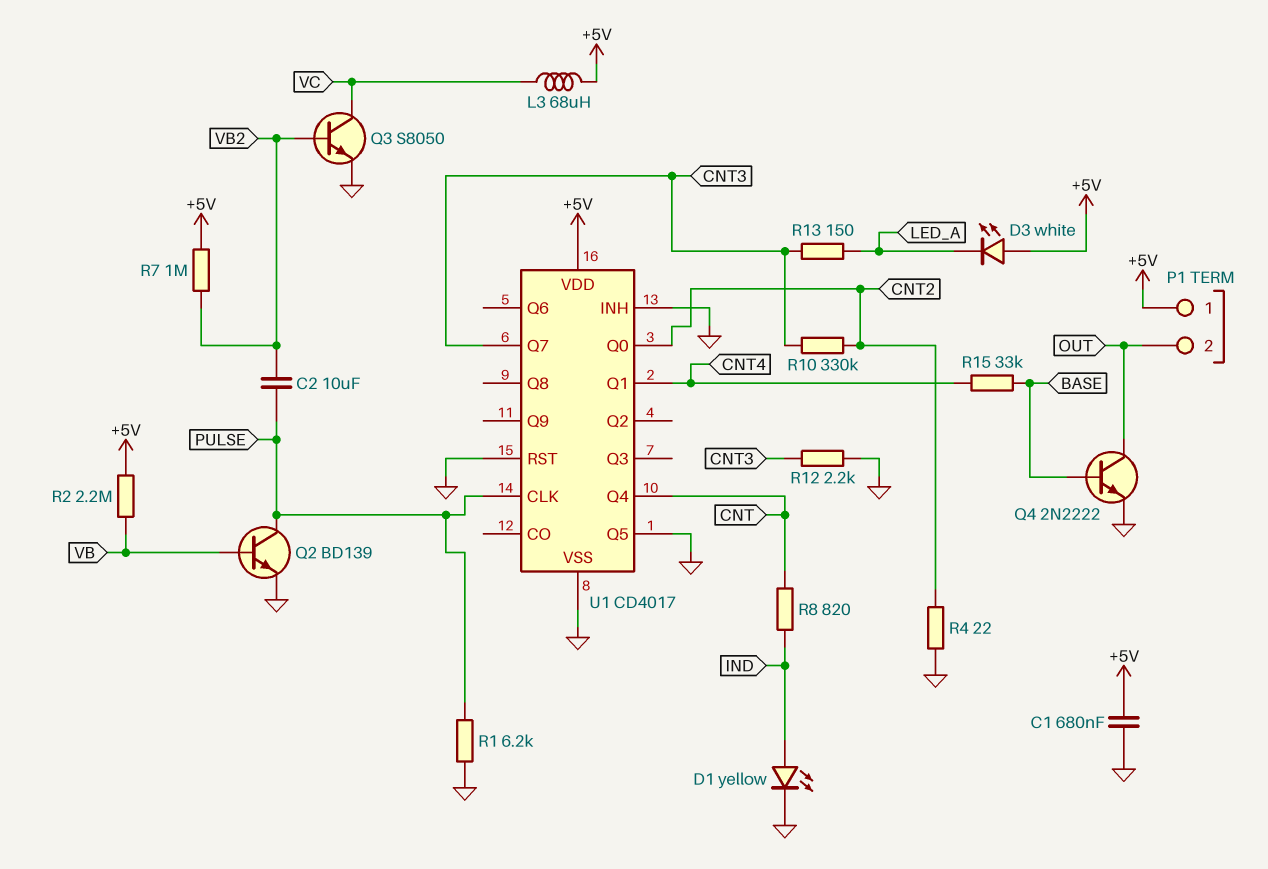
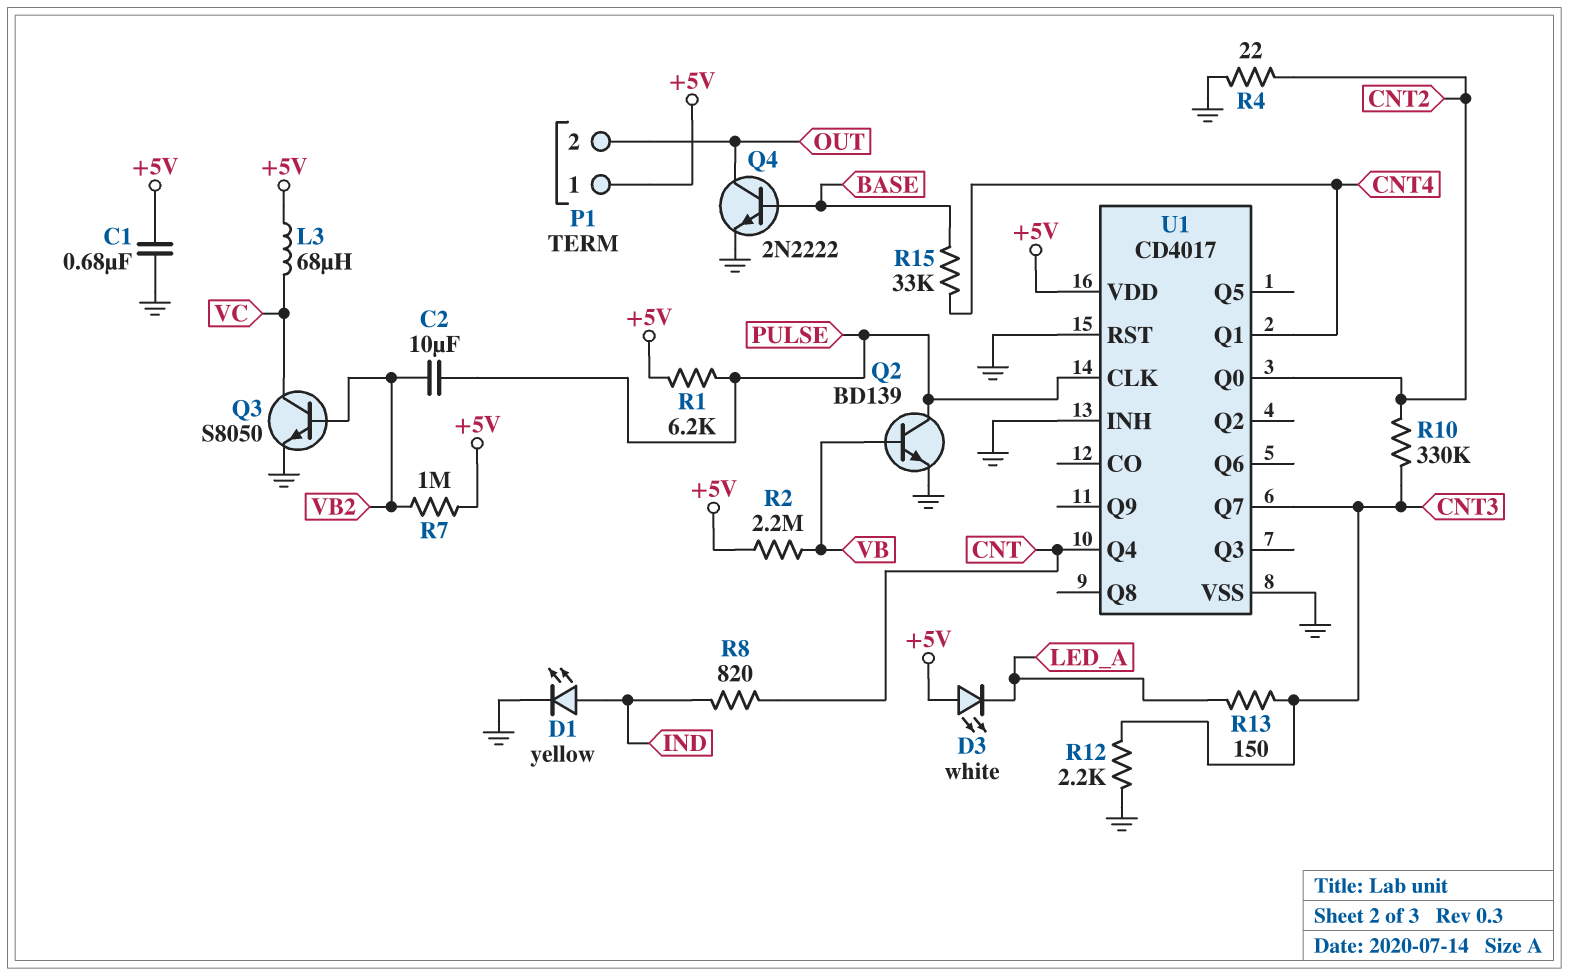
R1: 6.2k (GND, PULSE) -> 6.2k (+5V, PULSE)
U1 pin Q5: GND -> none

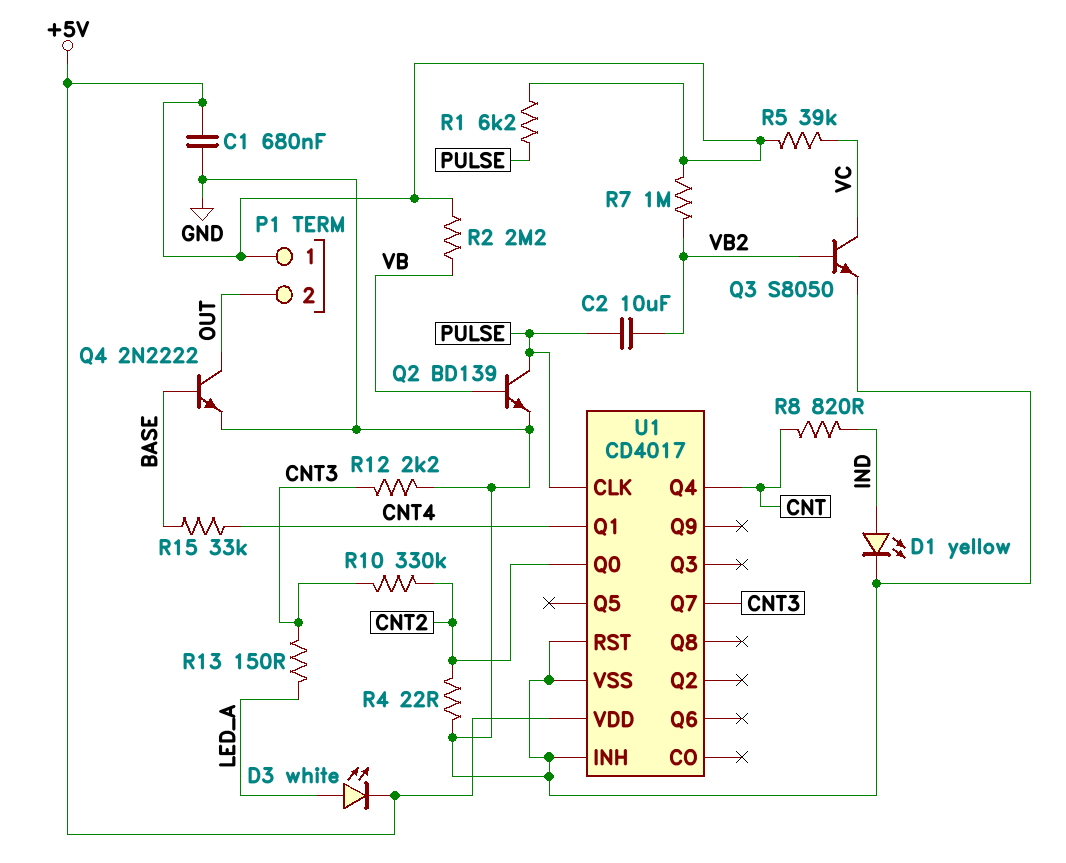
D3: LED white (A +5V, K LED_A) -> LED white (A LED_A, K +5V)
L3: 68uH (+5V, VC) -> none
R5: none -> 39k (+5V, VC)

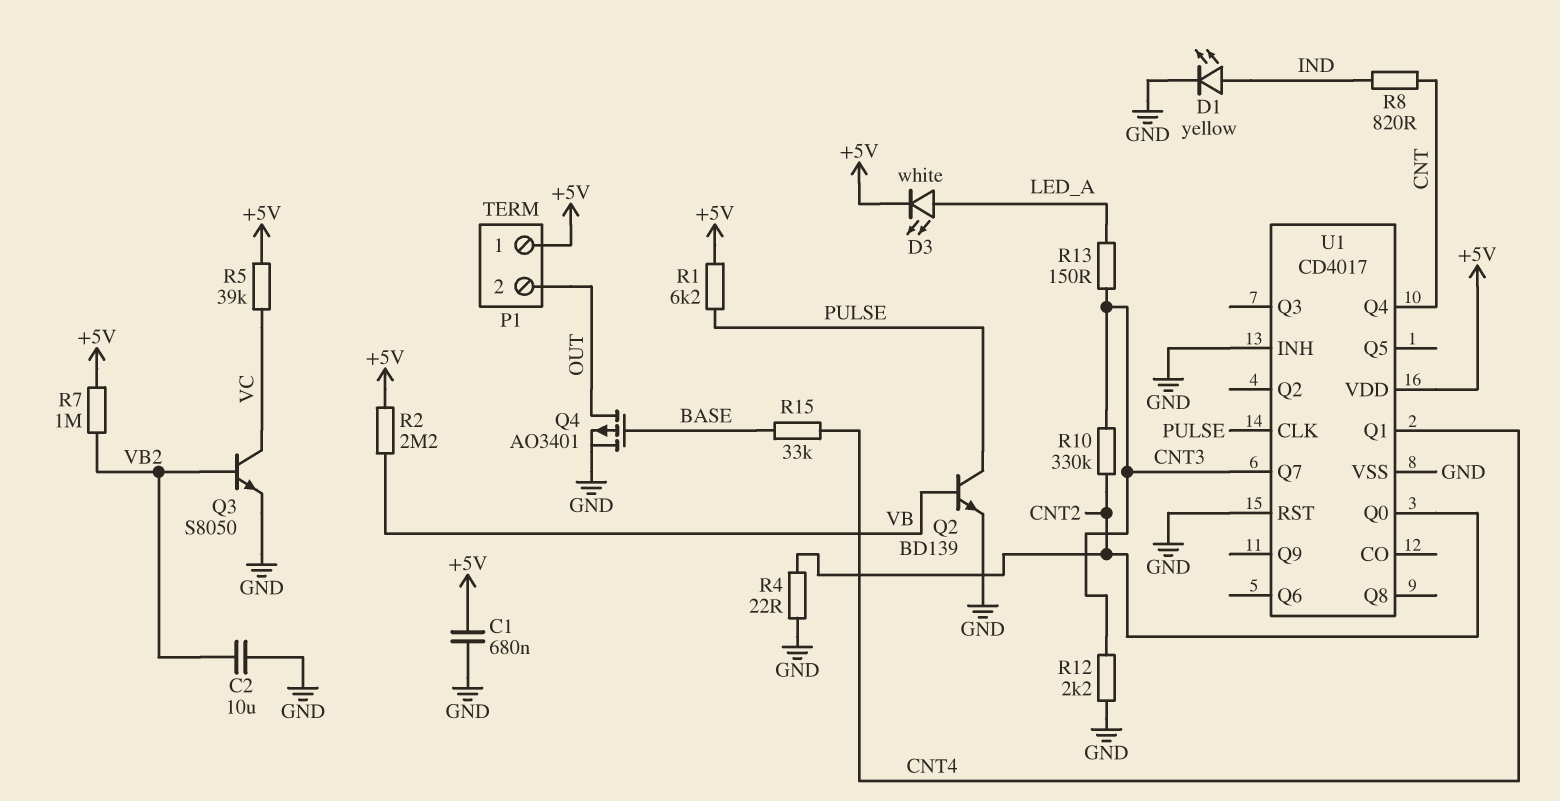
C2: 10uF (PULSE, VB2) -> 10uF (GND, VB2)
Q4: NPN 2N2222 (B BASE, C OUT, E GND) -> PMOS AO3401 (G BASE, D OUT, S GND)

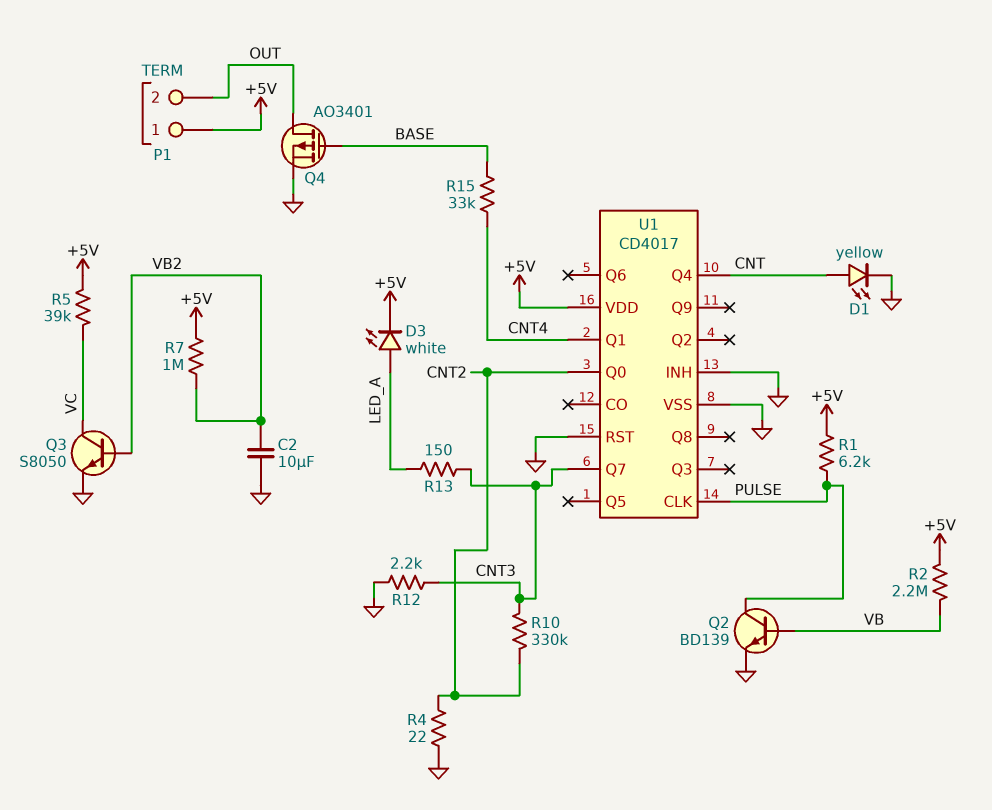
C1: 680nF (+5V, GND) -> none
D1: LED yellow (A IND, K GND) -> LED yellow (A CNT, K GND)
R8: 820 (CNT, IND) -> none

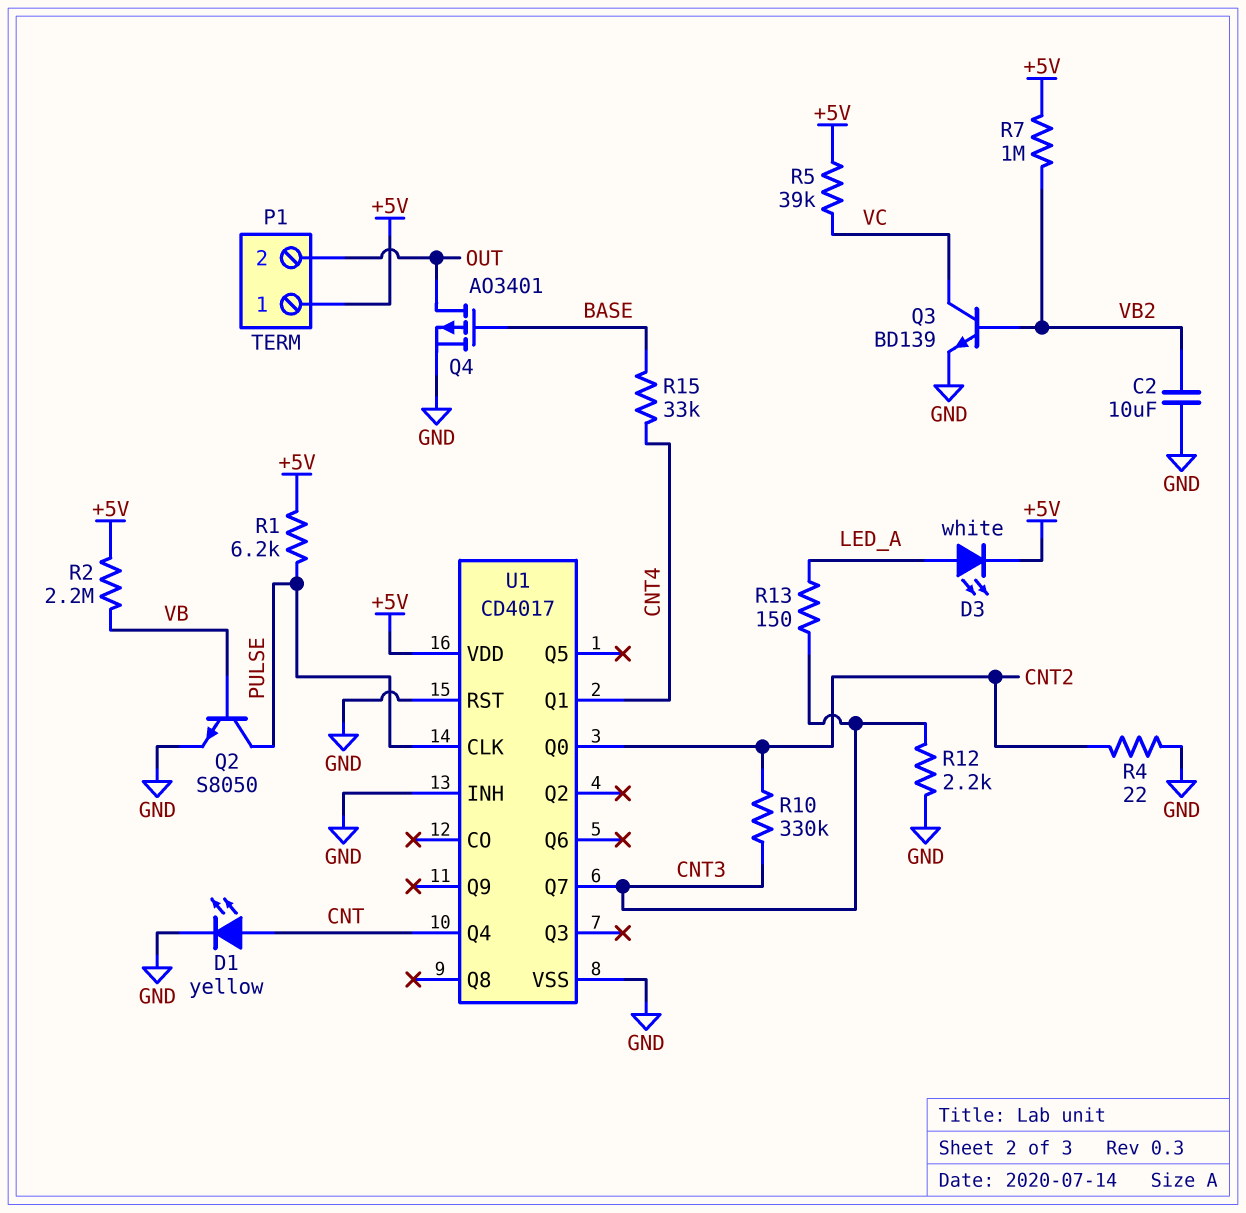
Q2: NPN BD139 (B VB, C PULSE, E GND) -> NPN S8050 (B VB, C PULSE, E GND)
Q3: NPN S8050 (B VB2, C VC, E GND) -> NPN BD139 (B VB2, C VC, E GND)

